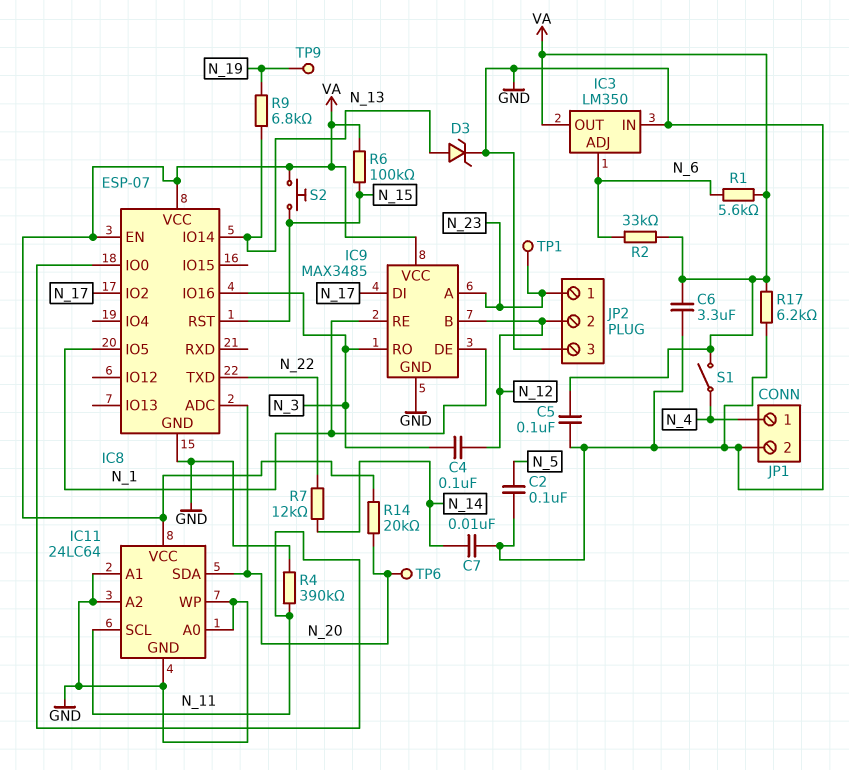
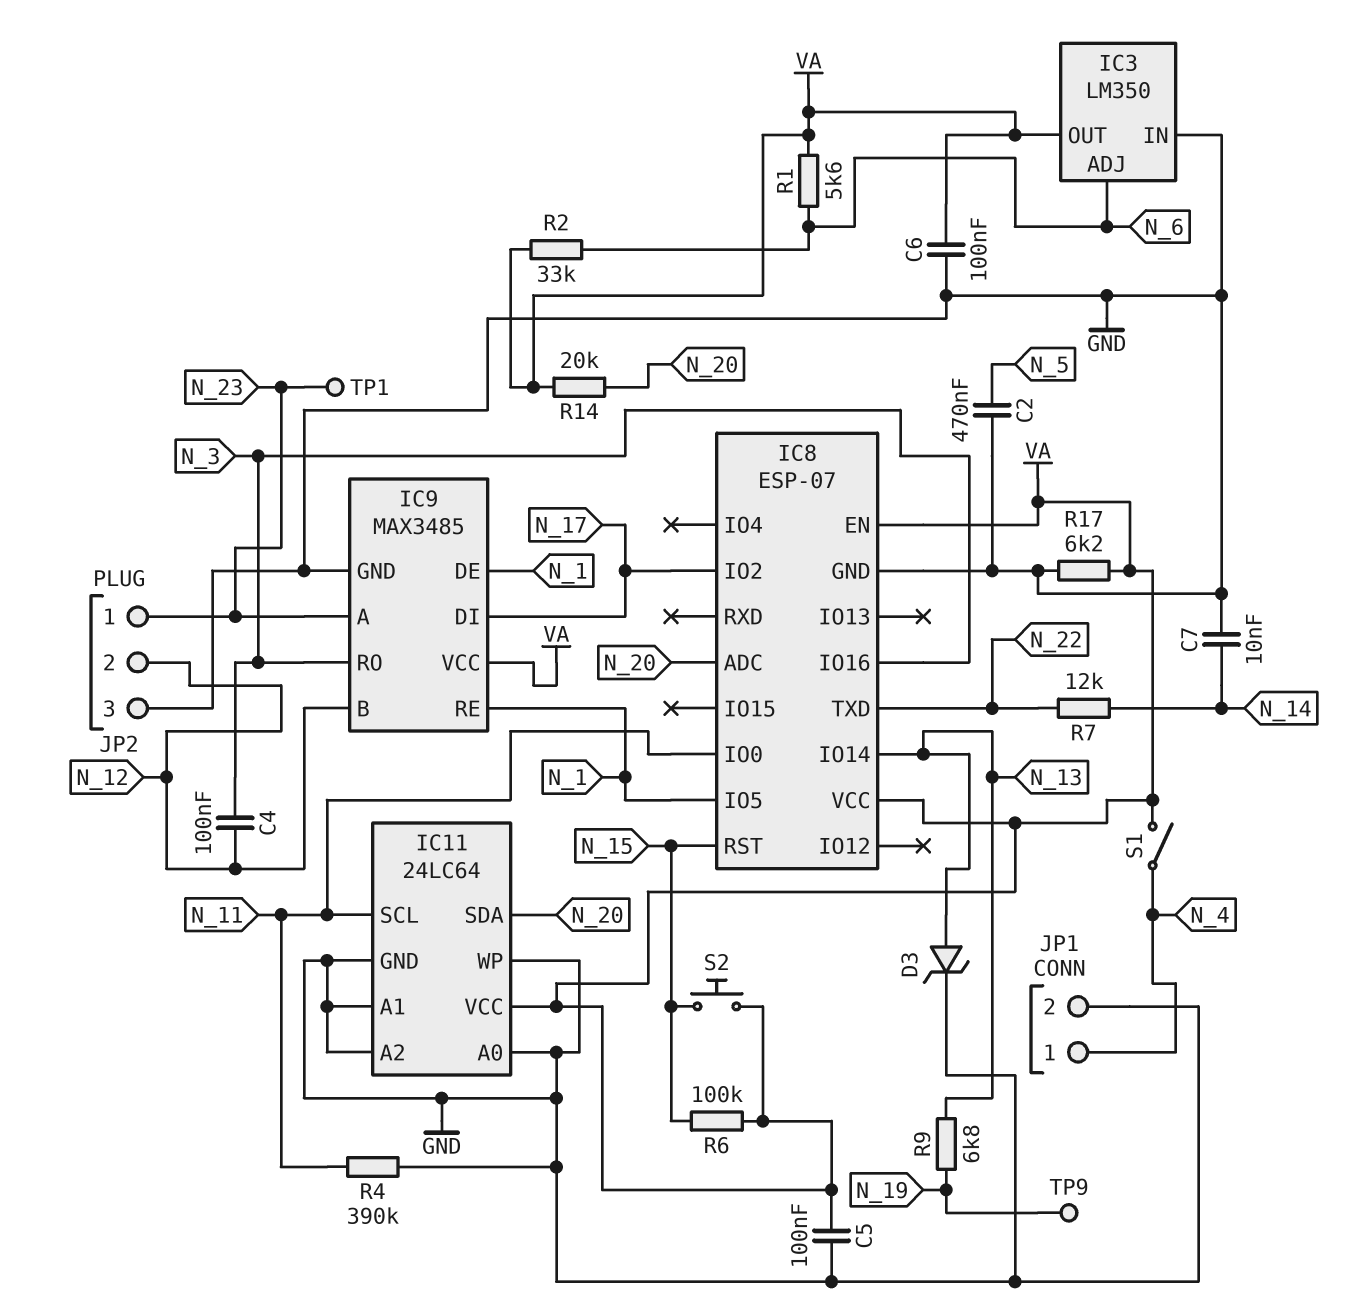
C2: 100nF (GND, N_5) -> 470nF (GND, N_5)
C6: 3.3uF (GND, VA) -> 100nF (GND, VA)
TP6: test point (N_20) -> none

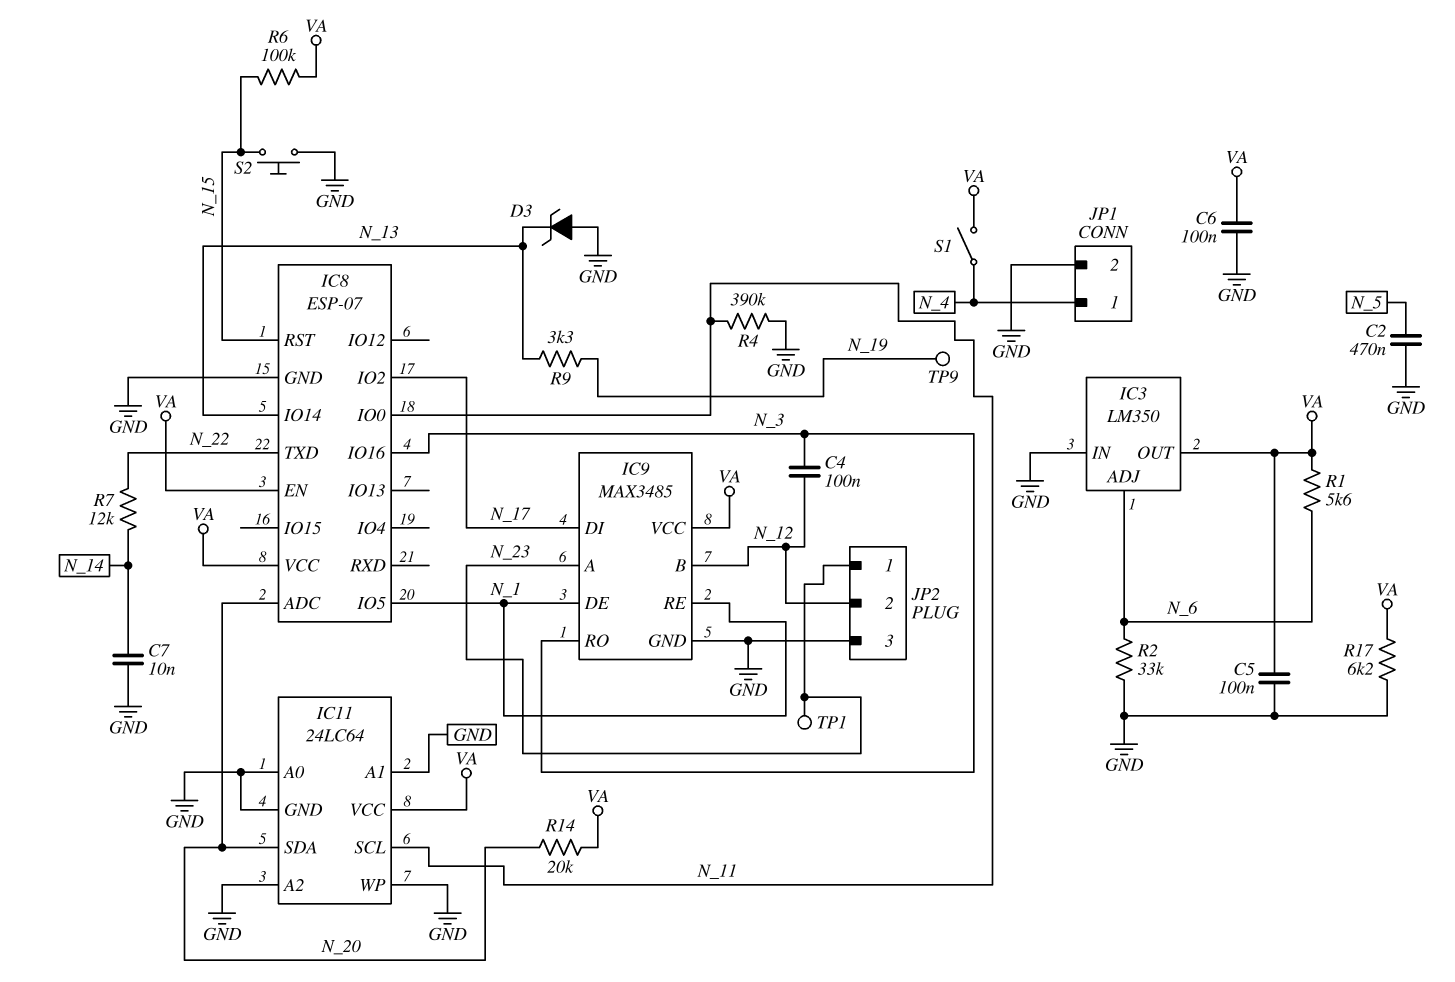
D3: zener (A N_13, K GND) -> zener (A GND, K N_13)
R2: 33k (N_6, VA) -> 33k (GND, N_6)
R9: 6.8k (N_13, N_19) -> 3.3k (N_13, N_19)
S2: button (N_15, VA) -> button (GND, N_15)

